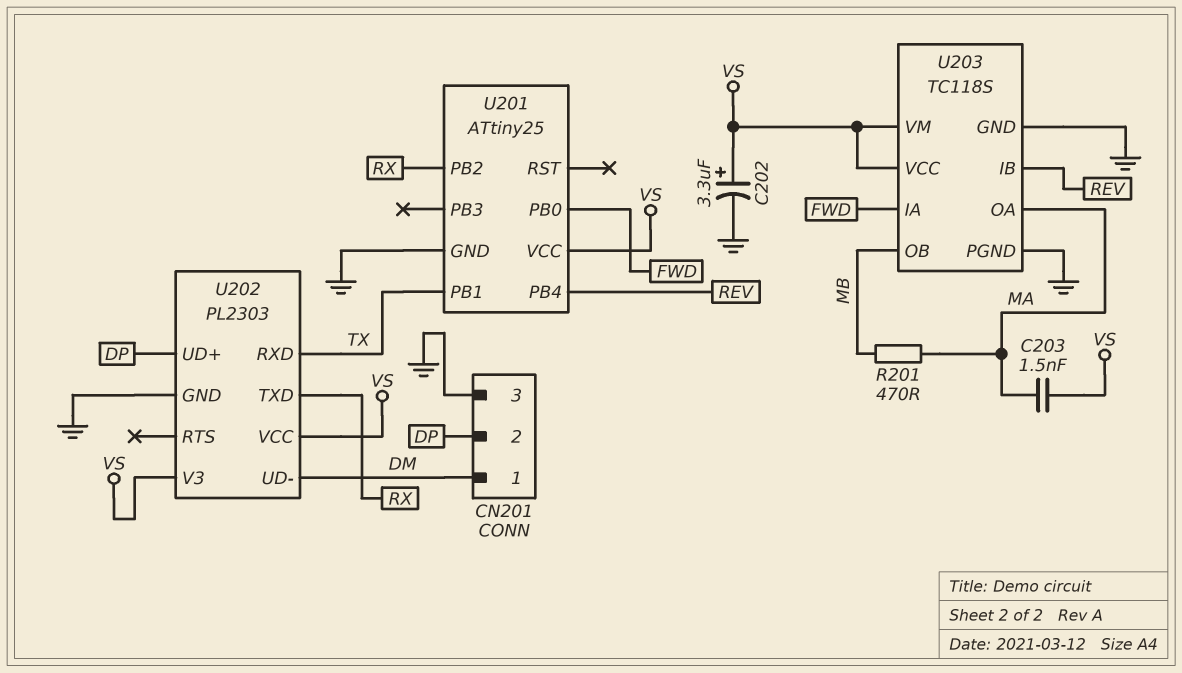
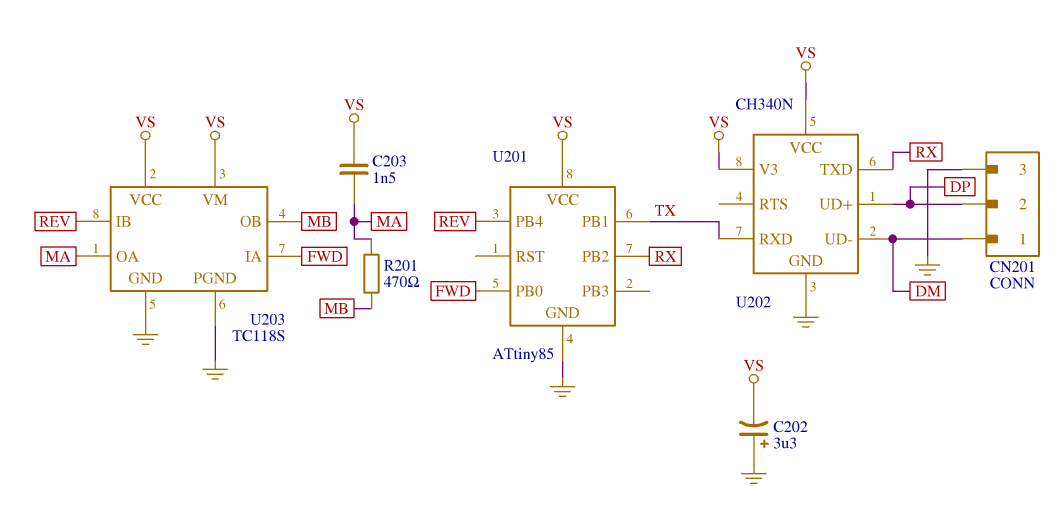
C202: 3.3uF (plus VS, minus GND) -> 3.3uF (plus GND, minus VS)
U201: ATtiny25 -> ATtiny85
U202: PL2303 -> CH340N

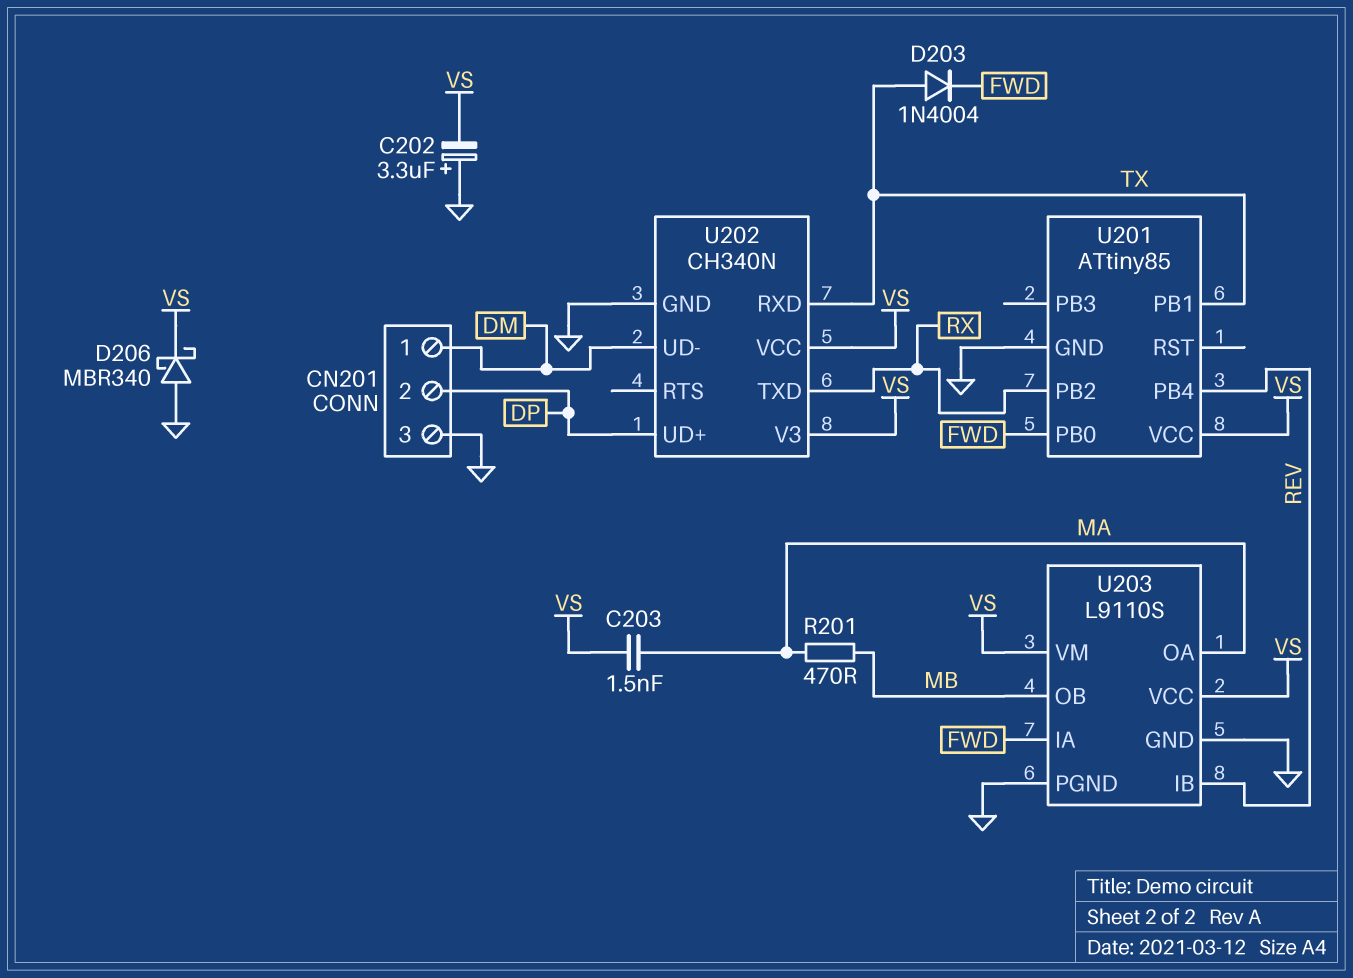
D203: none -> diode 1N4004 (A TX, K FWD)
D206: none -> schottky MBR340 (A GND, K VS)
U203: TC118S -> L9110S

